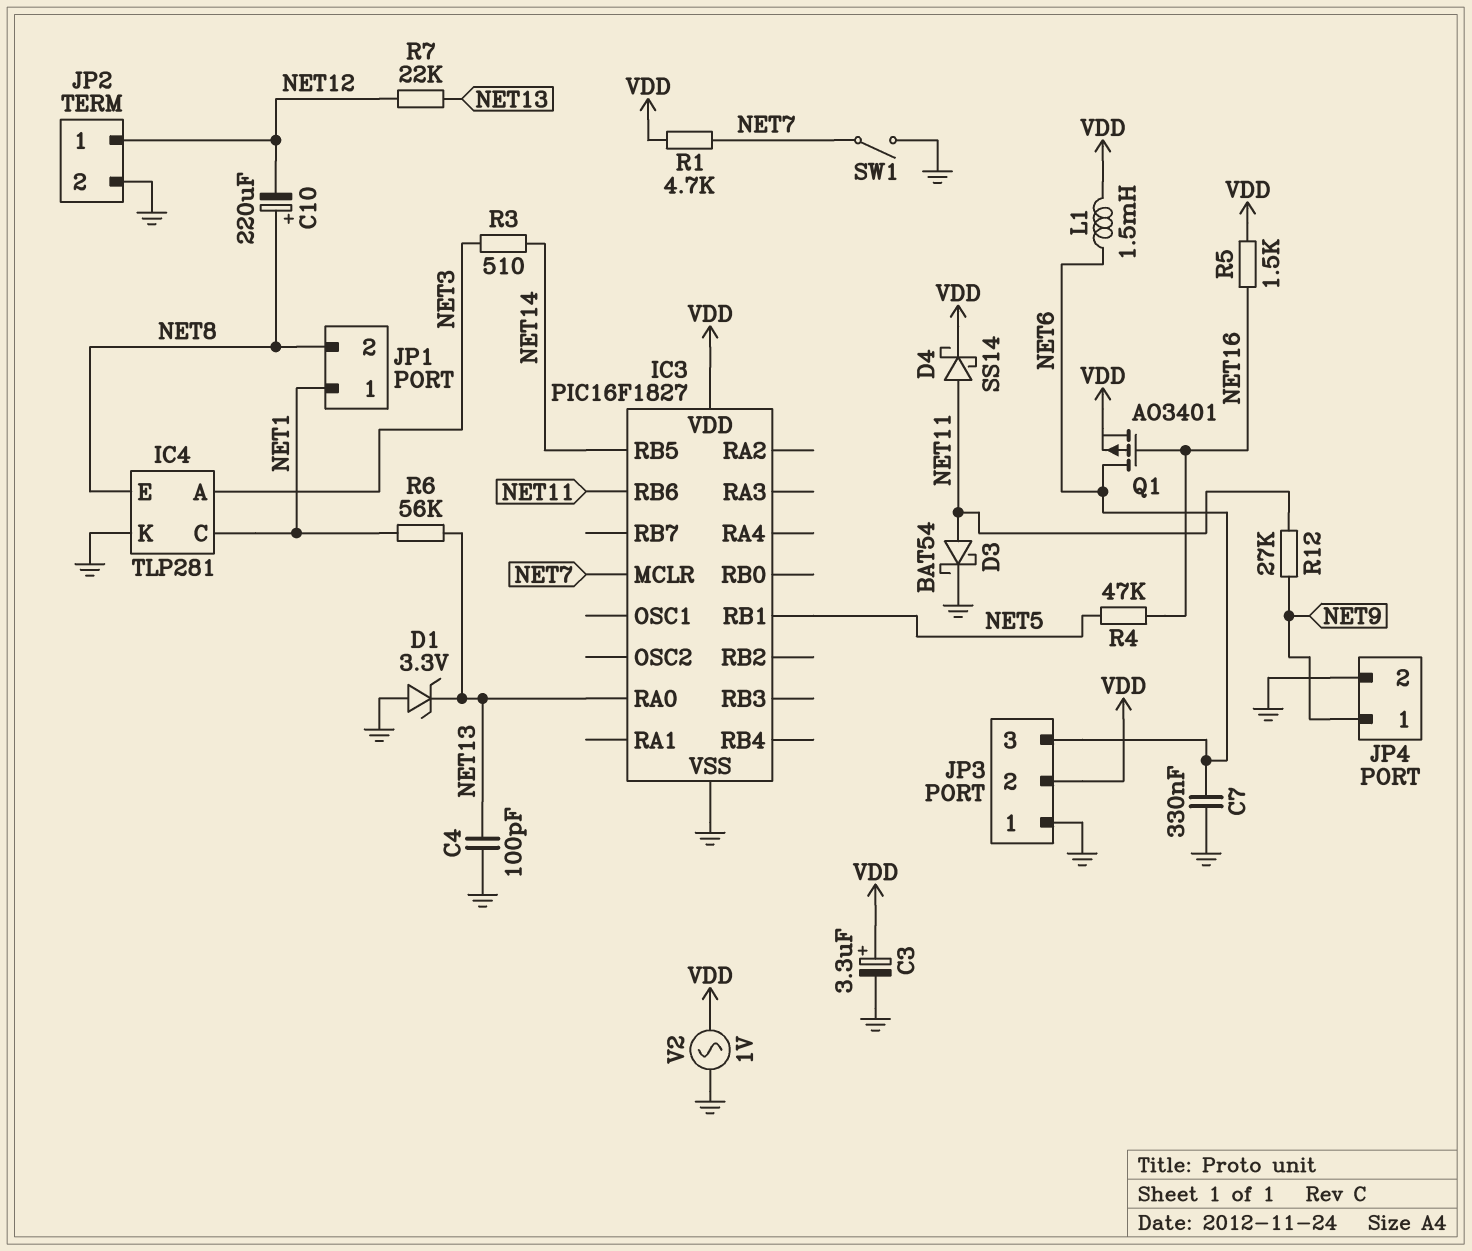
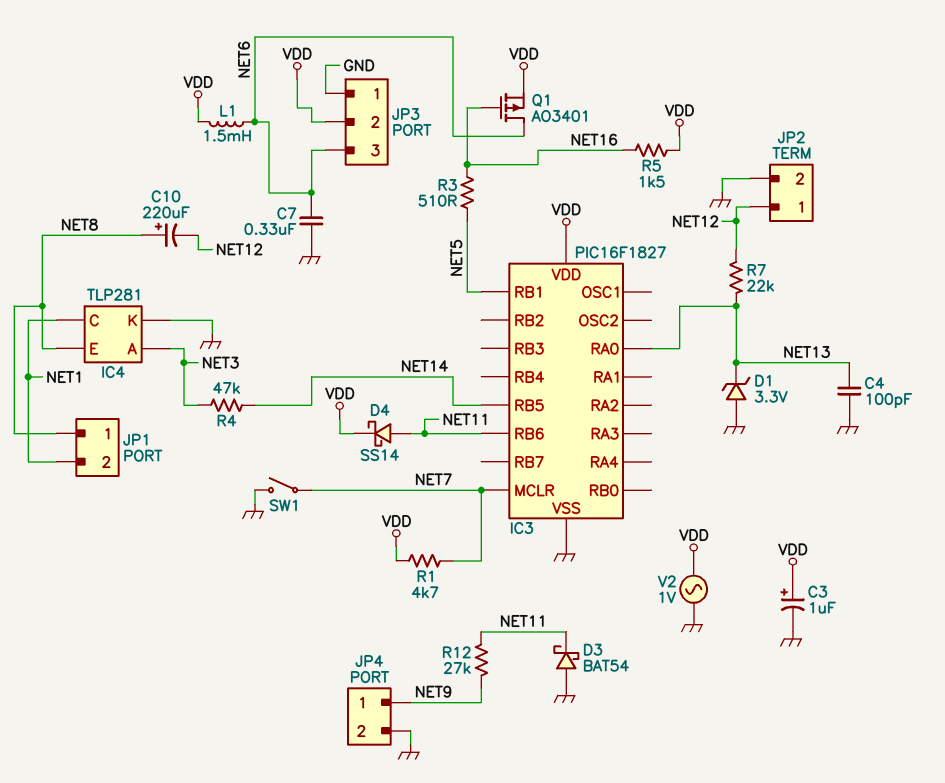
C3: 3.3uF (plus VDD, minus GND) -> 1uF (plus VDD, minus GND)
D3: schottky BAT54 (A NET11, K GND) -> schottky BAT54 (A GND, K NET11)
JP1 pin 1: NET1 -> NET8
JP1 pin 2: NET8 -> NET1
R3: 510 (NET3, NET14) -> 510 (NET5, NET16)
R4: 47k (NET5, NET16) -> 47k (NET3, NET14)
R6: 56k (NET1, NET13) -> none

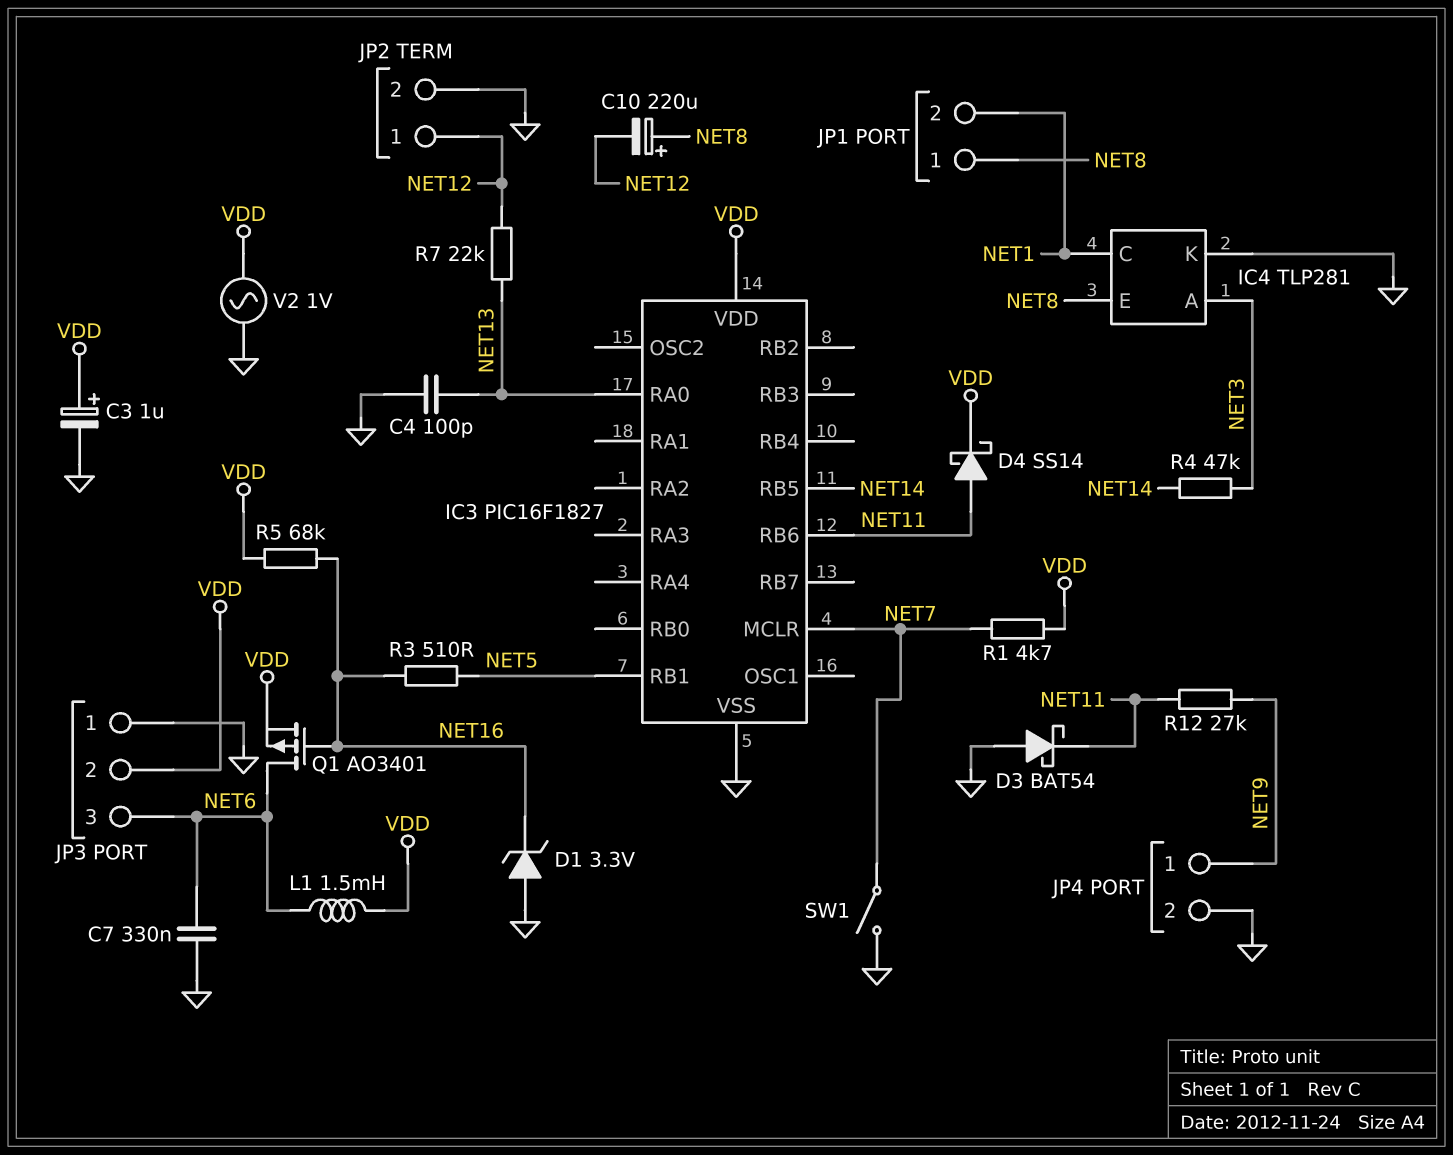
D1: zener 3.3V (A GND, K NET13) -> zener 3.3V (A GND, K NET16)
R5: 1.5k (NET16, VDD) -> 68k (NET16, VDD)

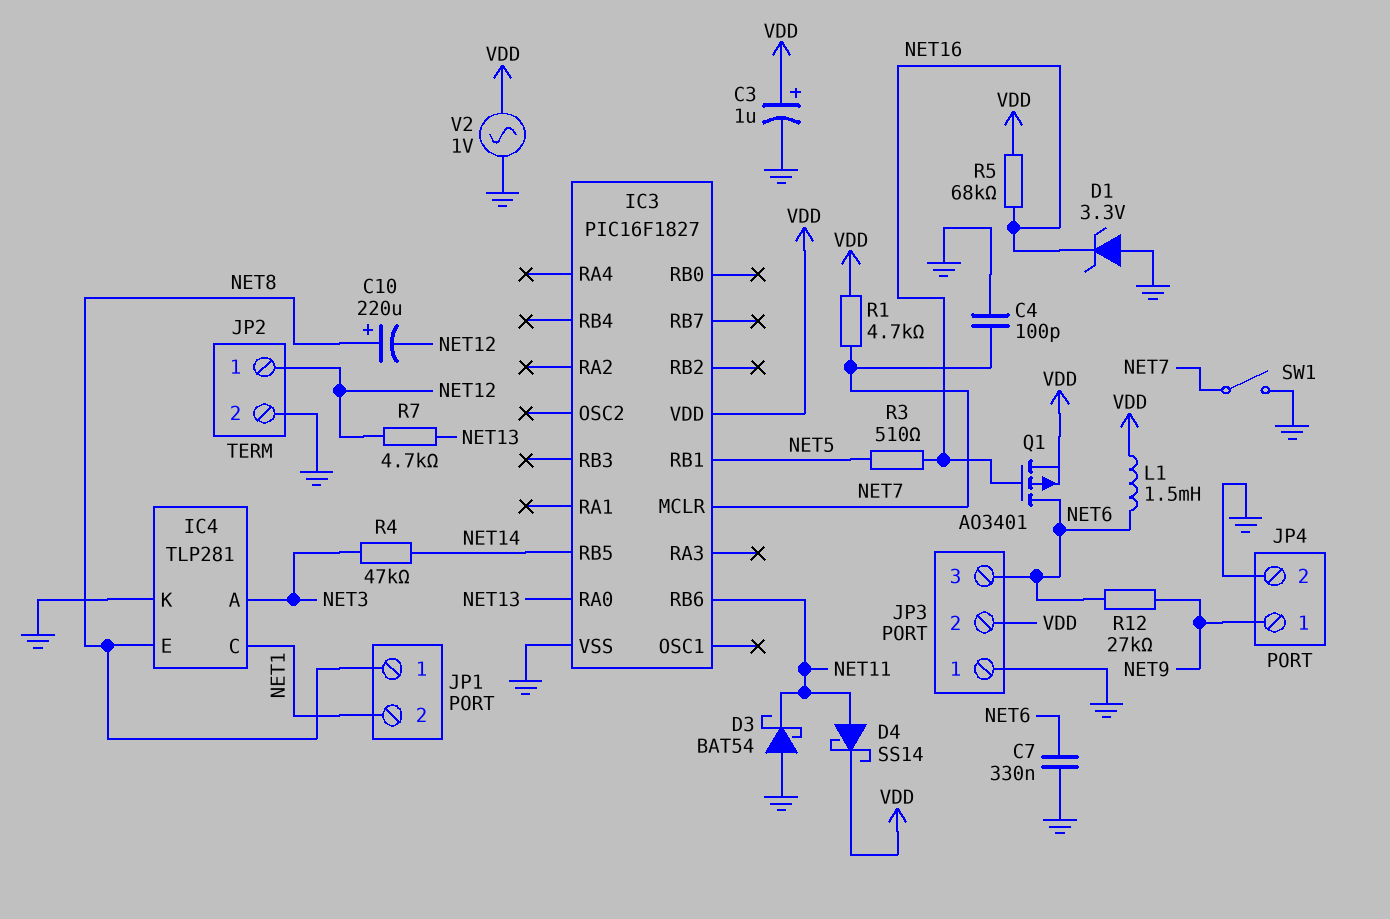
C4: 100pF (GND, NET13) -> 100pF (GND, NET7)
R7: 22k (NET12, NET13) -> 4.7k (NET12, NET13)
R12: 27k (NET9, NET11) -> 27k (NET6, NET9)

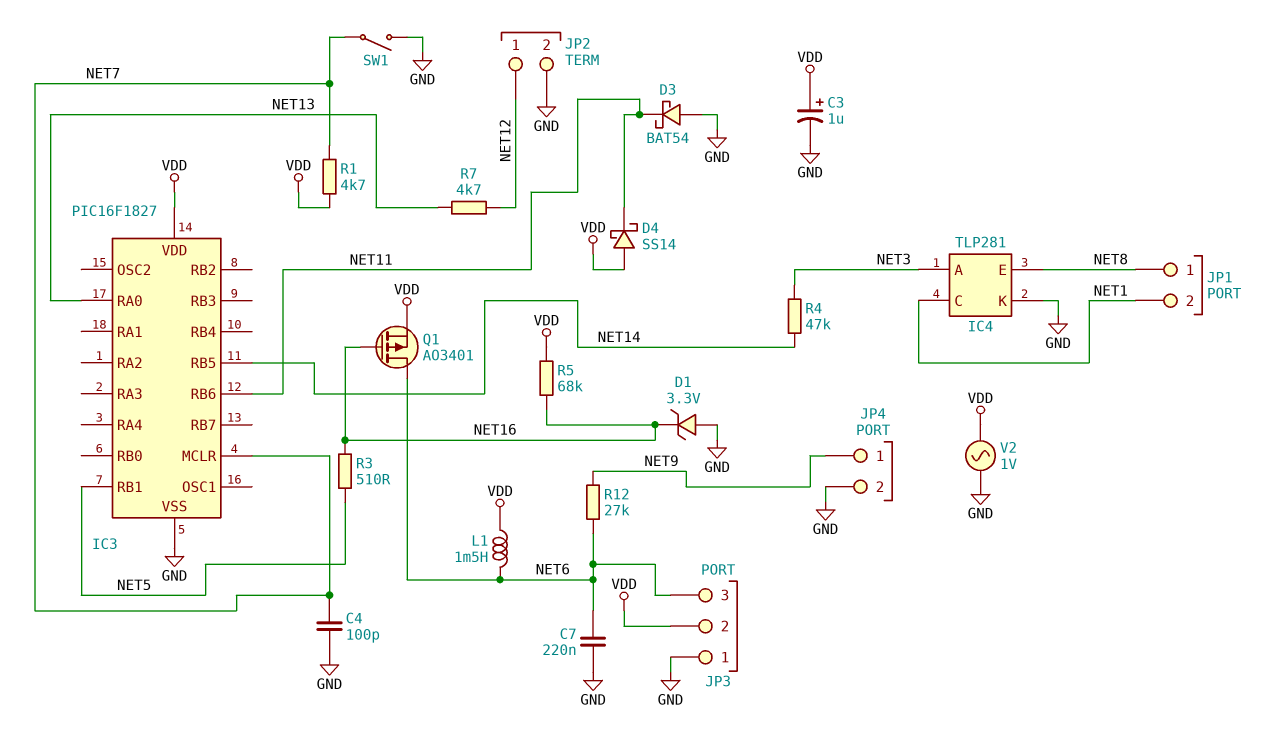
C7: 330nF (GND, NET6) -> 220nF (GND, NET6)
C10: 220uF (plus NET8, minus NET12) -> none
D4: schottky SS14 (A NET11, K VDD) -> schottky SS14 (A VDD, K NET11)

